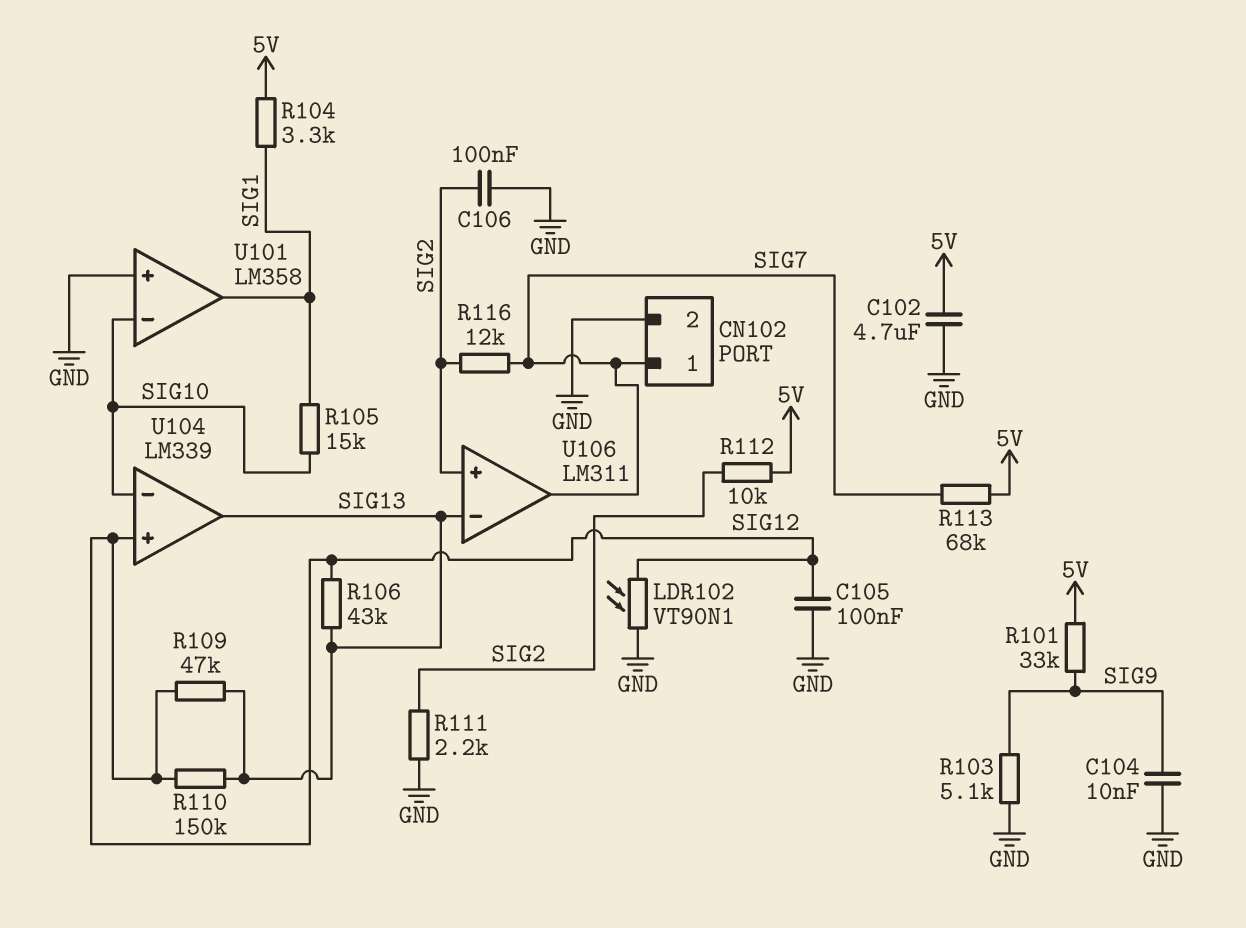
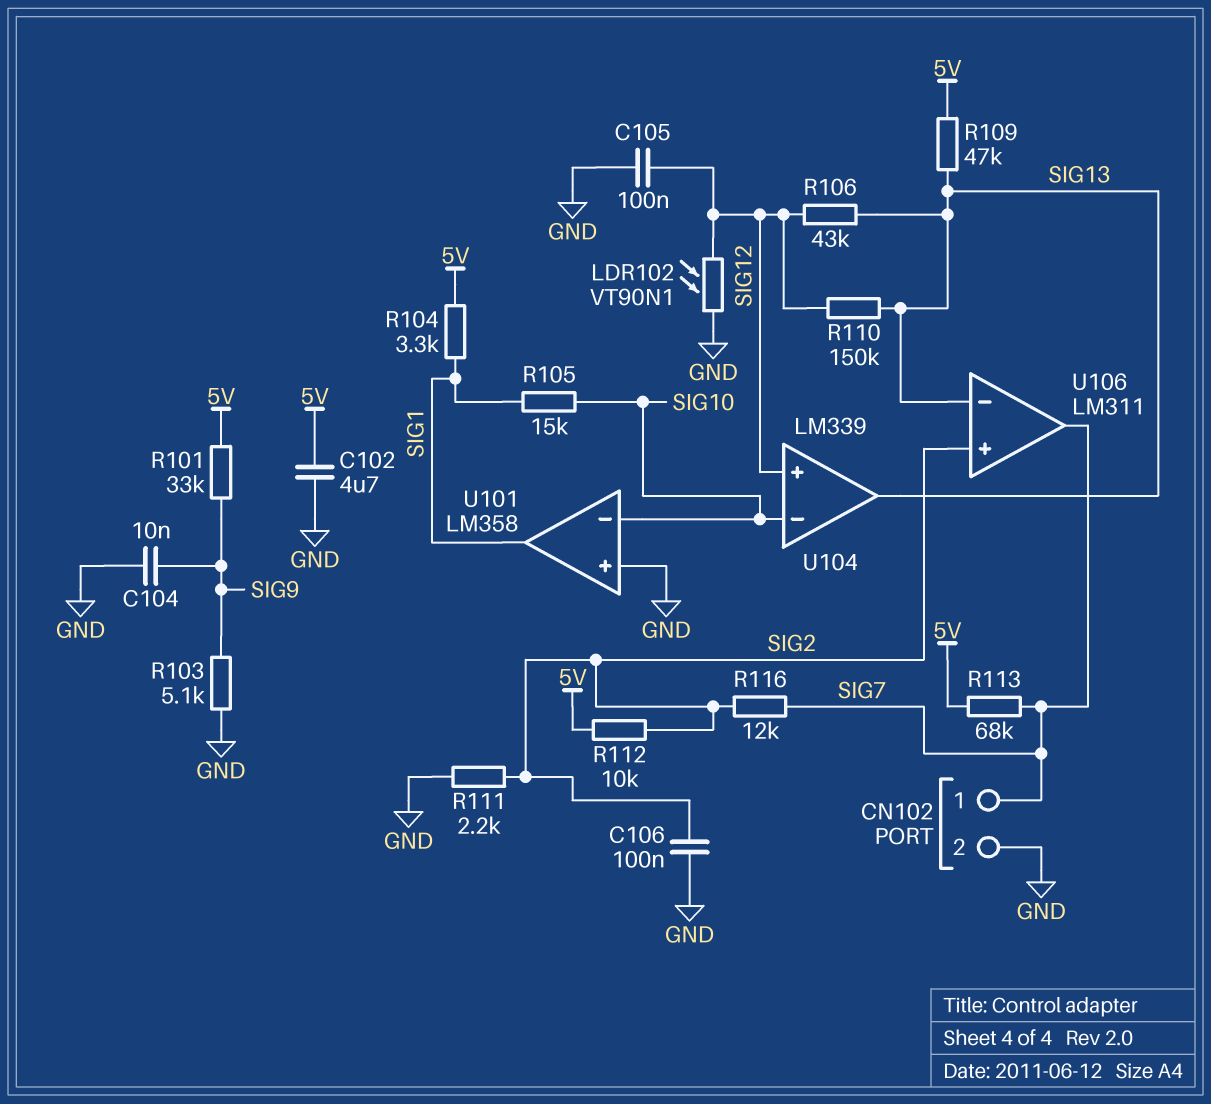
R109: 47k (SIG12, SIG13) -> 47k (5V, SIG13)

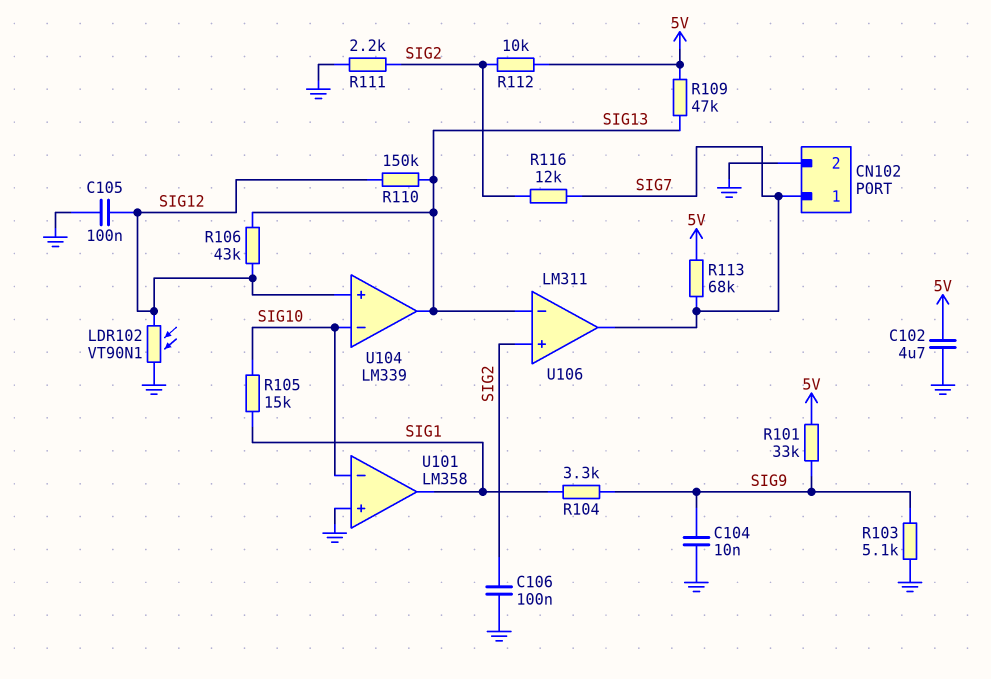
R104: 3.3k (5V, SIG1) -> 3.3k (SIG1, SIG9)

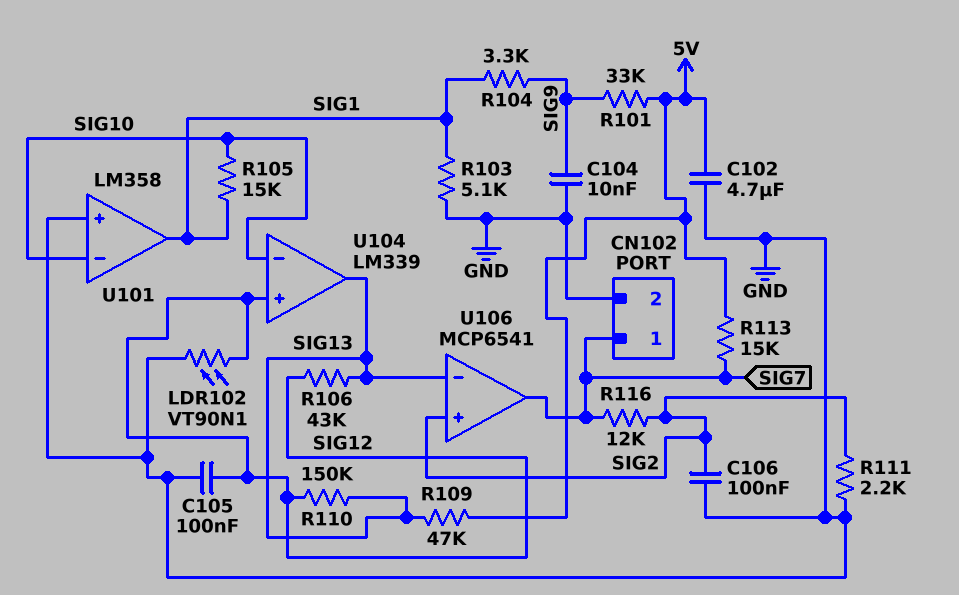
R103: 5.1k (GND, SIG9) -> 5.1k (GND, SIG1)
R112: 10k (5V, SIG2) -> none
R113: 68k (5V, SIG7) -> 15k (5V, SIG7)
U106: LM311 -> MCP6541

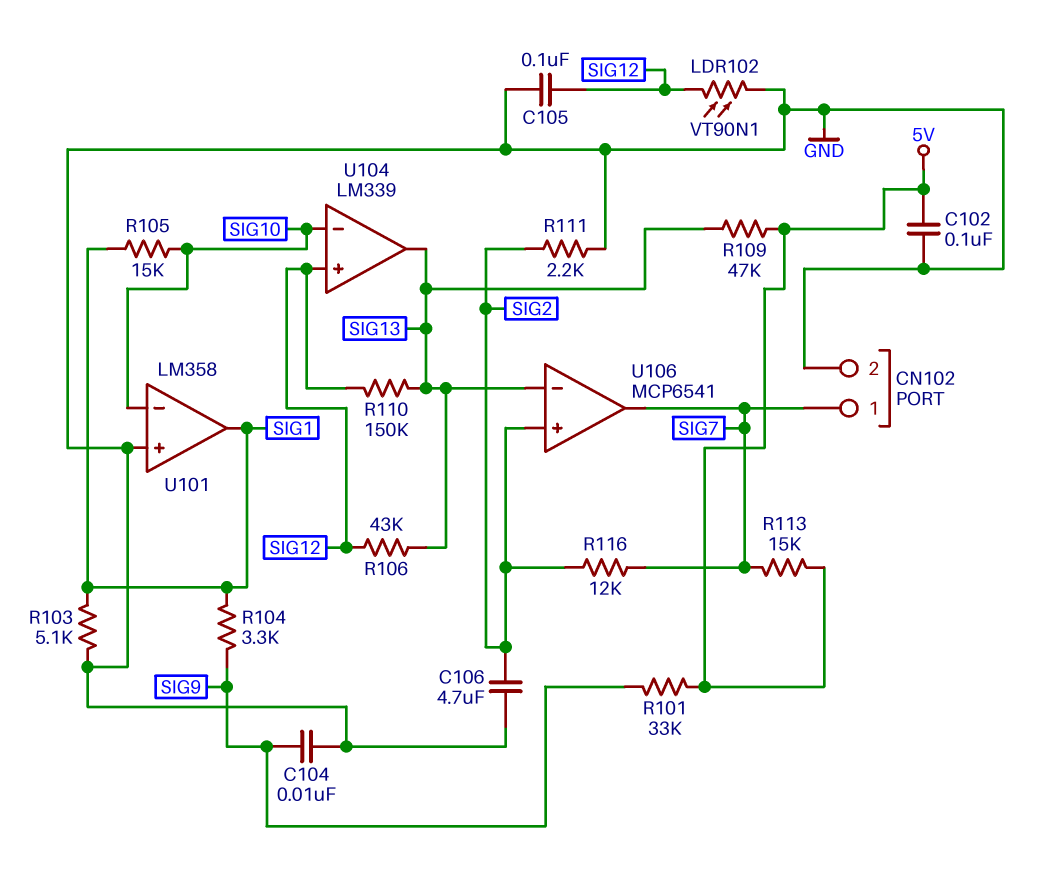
C102: 4.7uF (5V, GND) -> 100nF (5V, GND)
C106: 100nF (GND, SIG2) -> 4.7uF (GND, SIG2)

